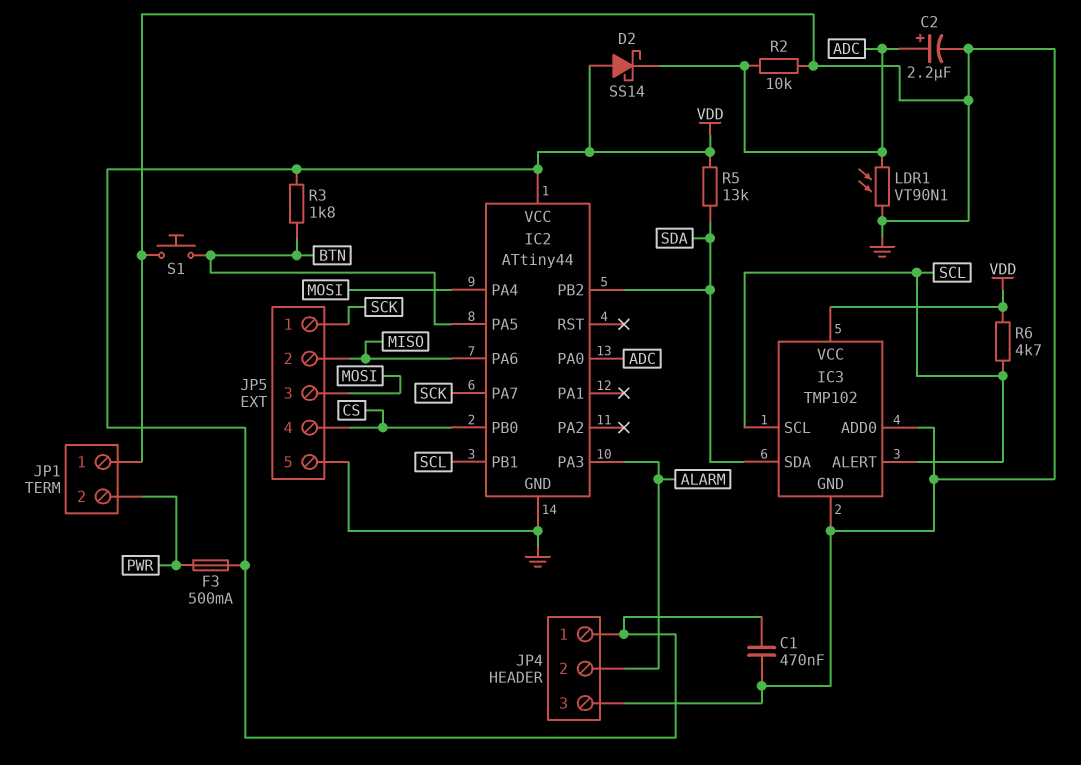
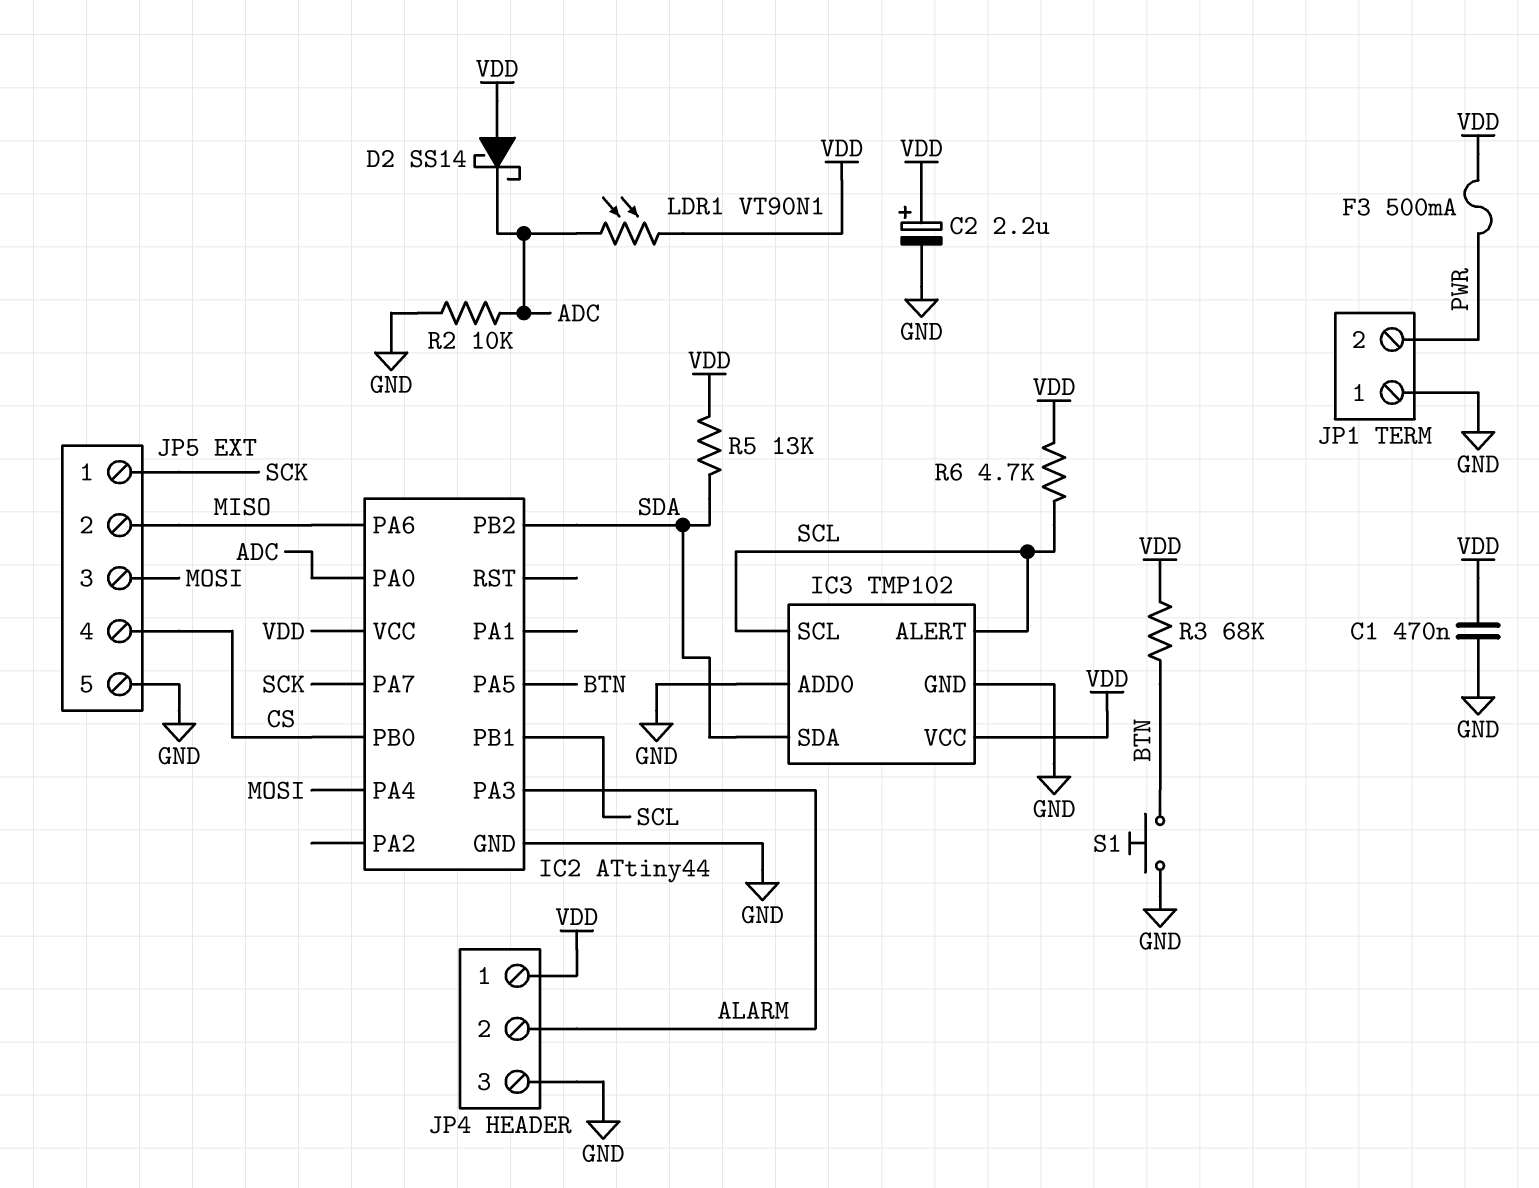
C2: 2.2uF (plus ADC, minus GND) -> 2.2uF (plus VDD, minus GND)
LDR1: VT90N1 (ADC, GND) -> VT90N1 (ADC, VDD)
R3: 1.8k (BTN, VDD) -> 68k (BTN, VDD)

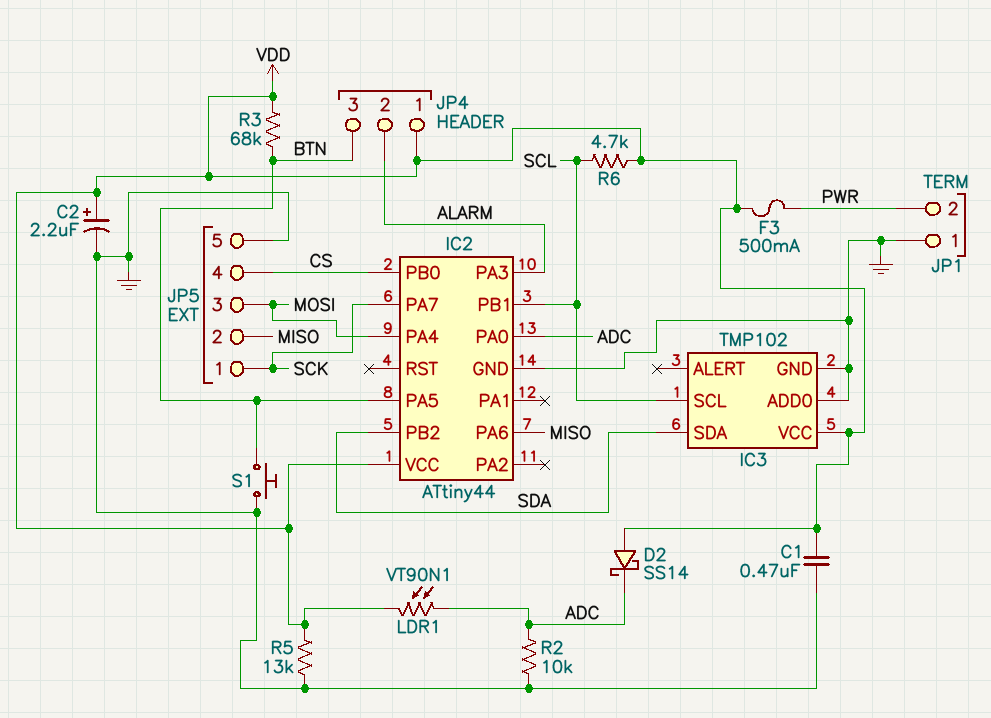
IC3 pin ALERT: SCL -> none
JP4 pin 3: GND -> BTN
R5: 13k (SDA, VDD) -> 13k (GND, VDD)

